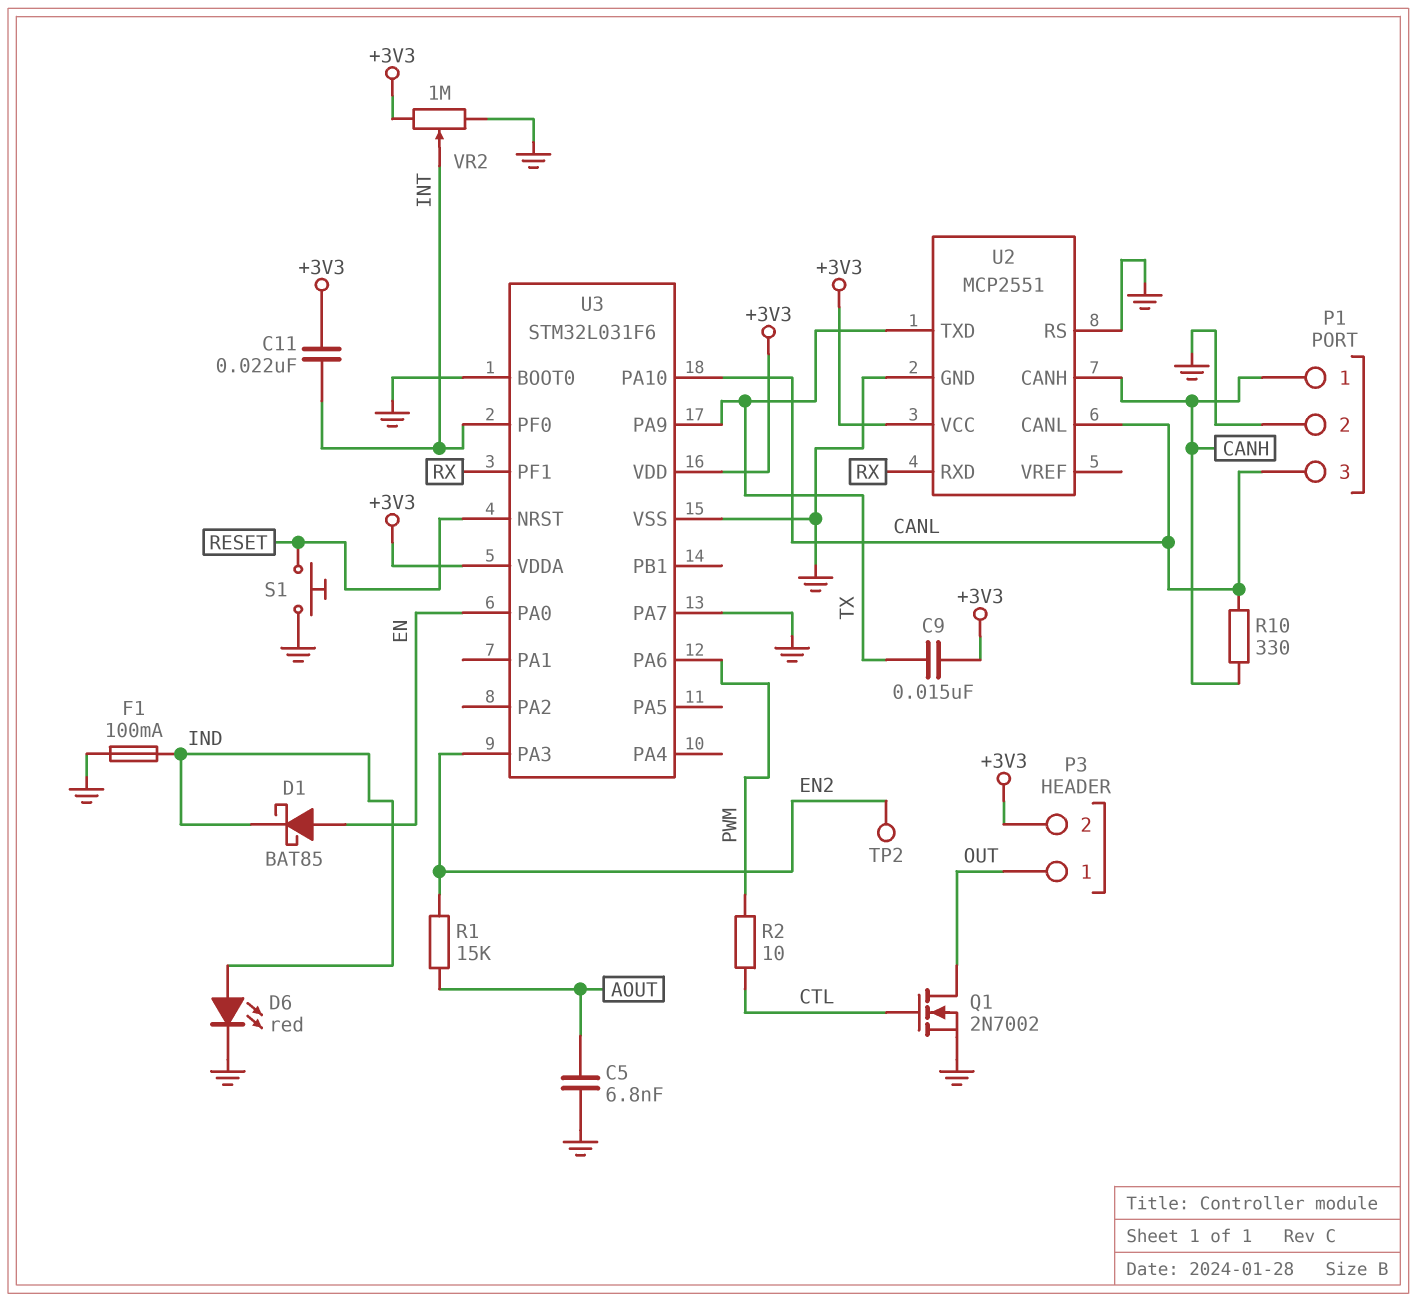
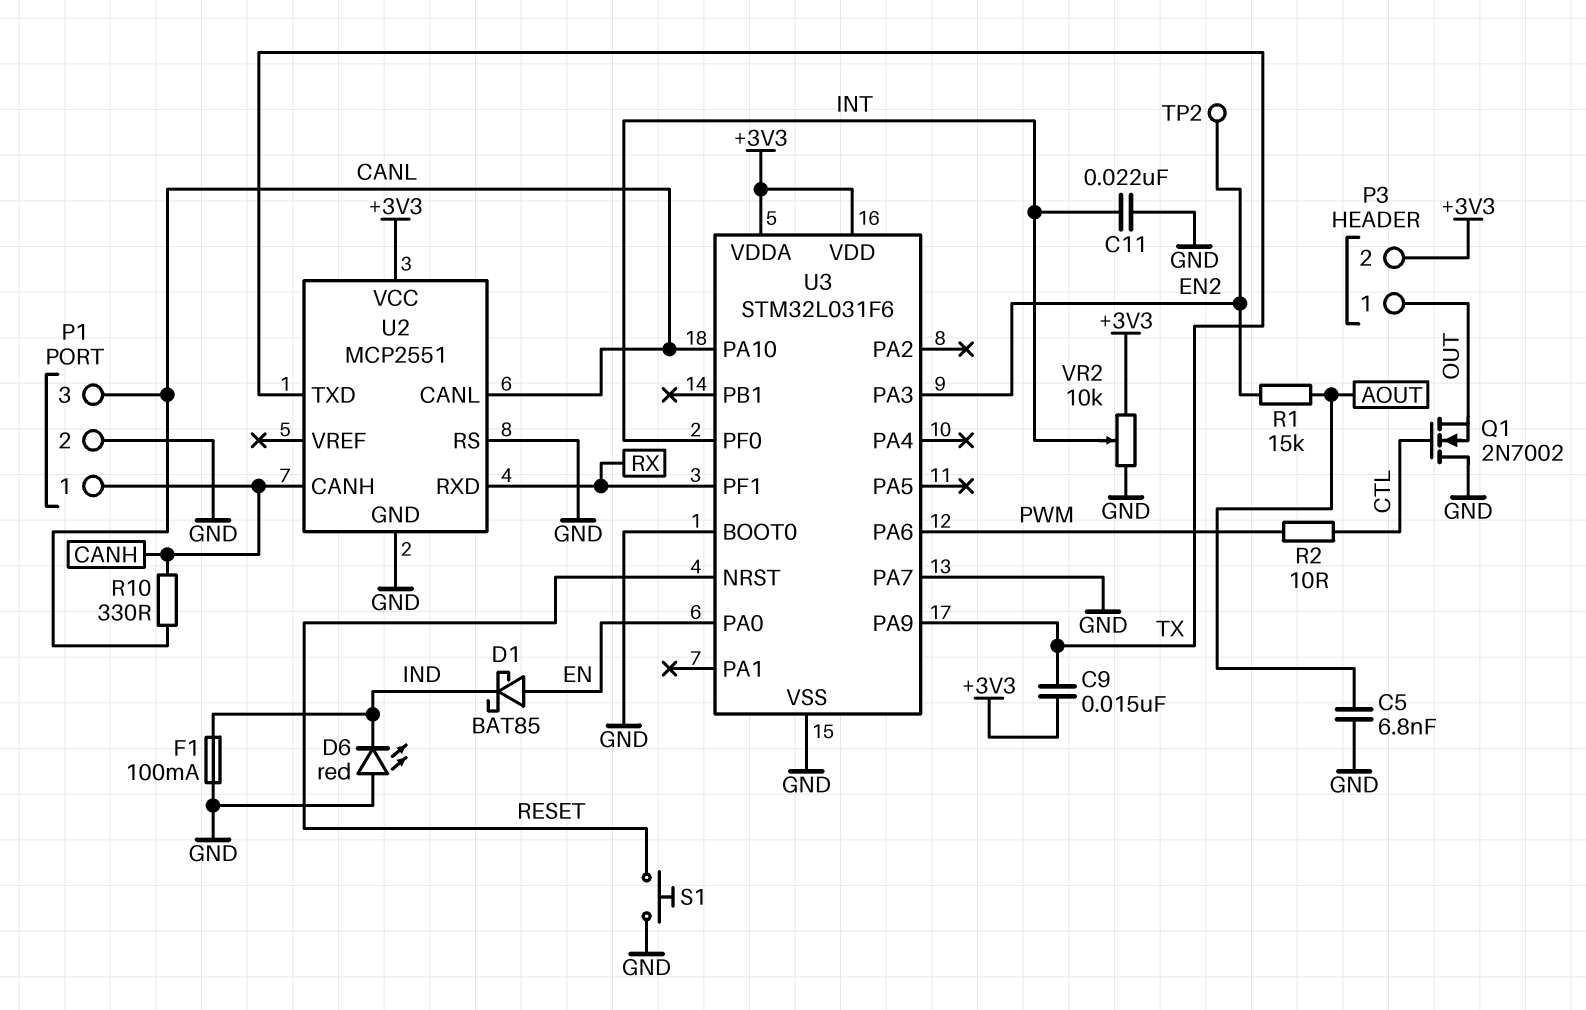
C11: 22nF (+3V3, INT) -> 22nF (GND, INT)
D6: LED red (A IND, K GND) -> LED red (A GND, K IND)
Q1: NMOS 2N7002 (G CTL, D OUT, S GND) -> NMOS 2N7002 (G CTL, D GND, S OUT)
VR2: 1M (+3V3, GND, wiper INT) -> 10k (+3V3, GND, wiper INT)

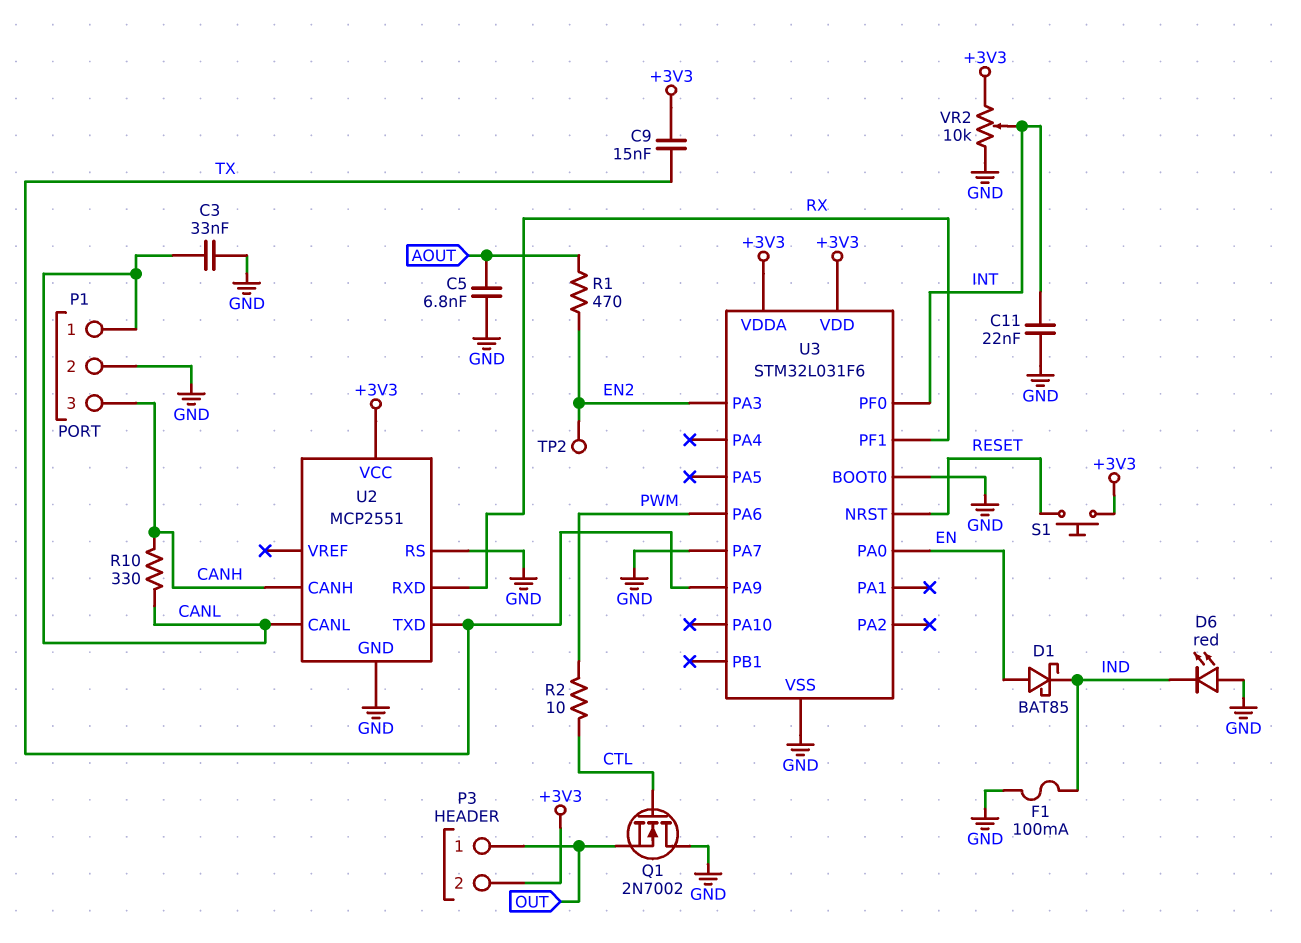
C3: none -> 33nF (CANL, GND)
P1 pin 1: CANH -> CANL
P1 pin 3: CANL -> CANH
R1: 15k (AOUT, EN2) -> 470 (AOUT, EN2)
S1: button (GND, RESET) -> button (+3V3, RESET)
U3 pin PA10: CANL -> none

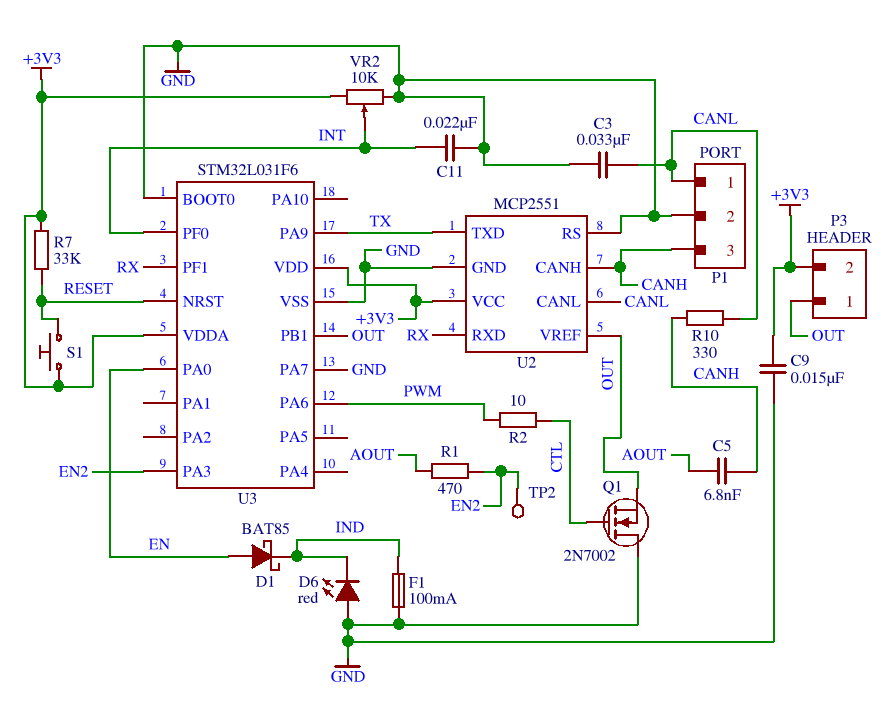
C5: 6.8nF (AOUT, GND) -> 6.8nF (AOUT, CANH)
C9: 15nF (+3V3, TX) -> 15nF (+3V3, GND)
R7: none -> 33k (+3V3, RESET)
U2 pin VREF: none -> OUT
U3 pin PB1: none -> OUT

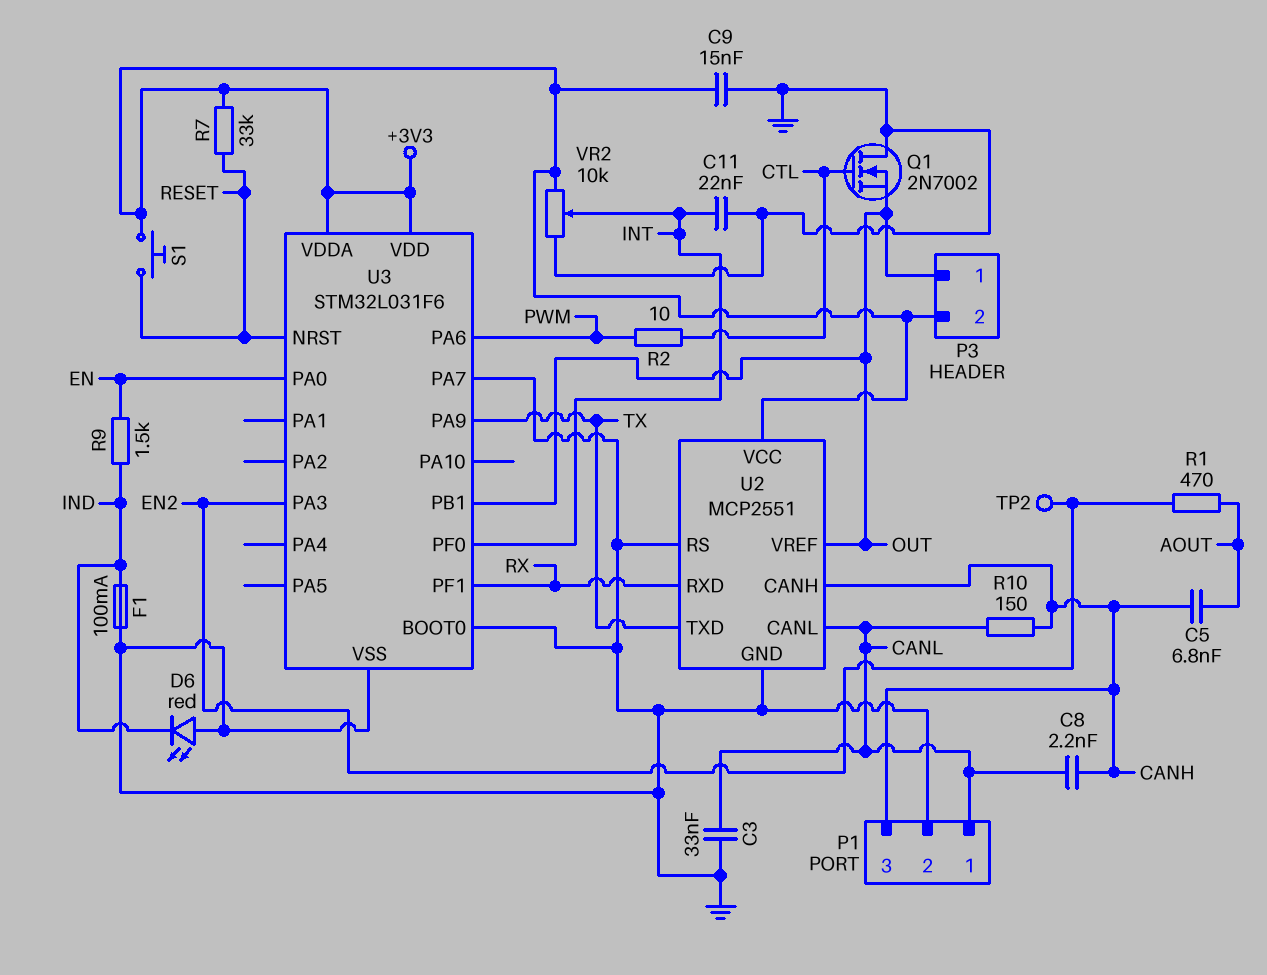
C8: none -> 2.2nF (CANH, CANL)
D1: schottky BAT85 (A EN, K IND) -> none
R9: none -> 1.5k (EN, IND)
R10: 330 (CANH, CANL) -> 150 (CANH, CANL)

